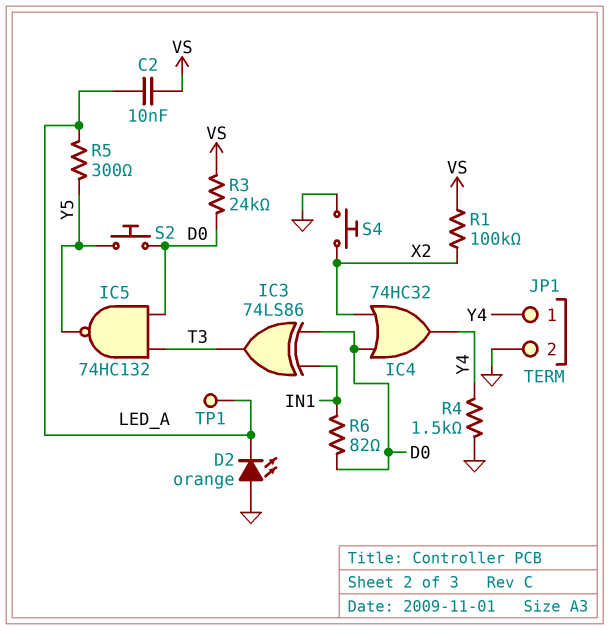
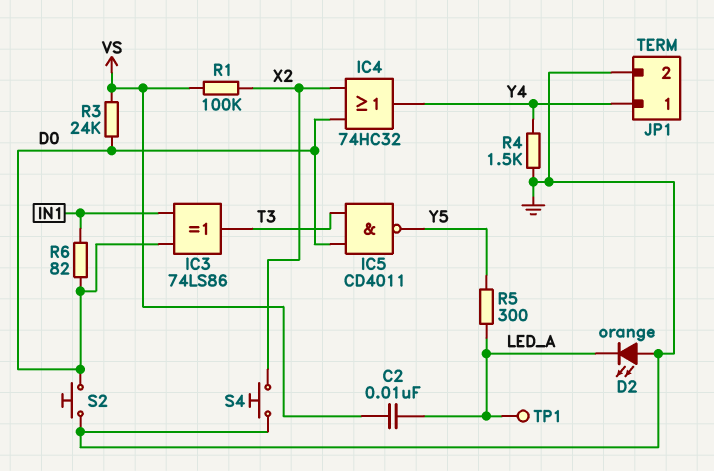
IC5: NAND 74HC132 (in D0, in T3, out Y5) -> NAND CD4011 (in D0, in T3, out Y5)
S2: button (D0, Y5) -> button (D0, GND)

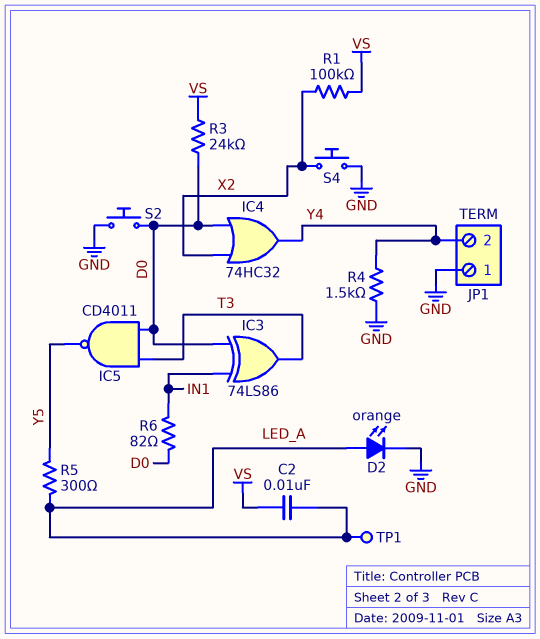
D2: LED orange (A GND, K LED_A) -> LED orange (A LED_A, K GND)
JP1 pin 1: Y4 -> GND
JP1 pin 2: GND -> Y4

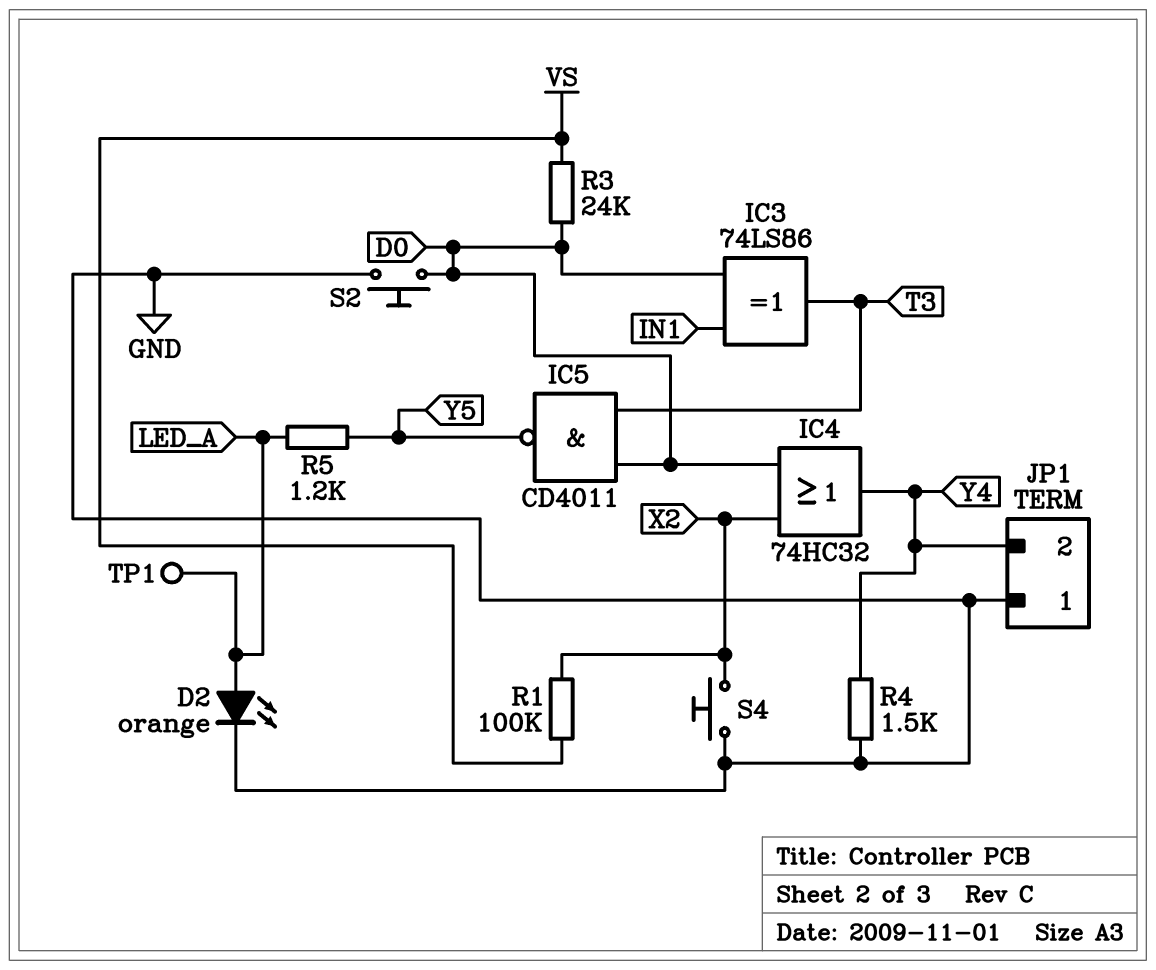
C2: 10nF (LED_A, VS) -> none
R5: 300 (LED_A, Y5) -> 1.2k (LED_A, Y5)
R6: 82 (D0, IN1) -> none

